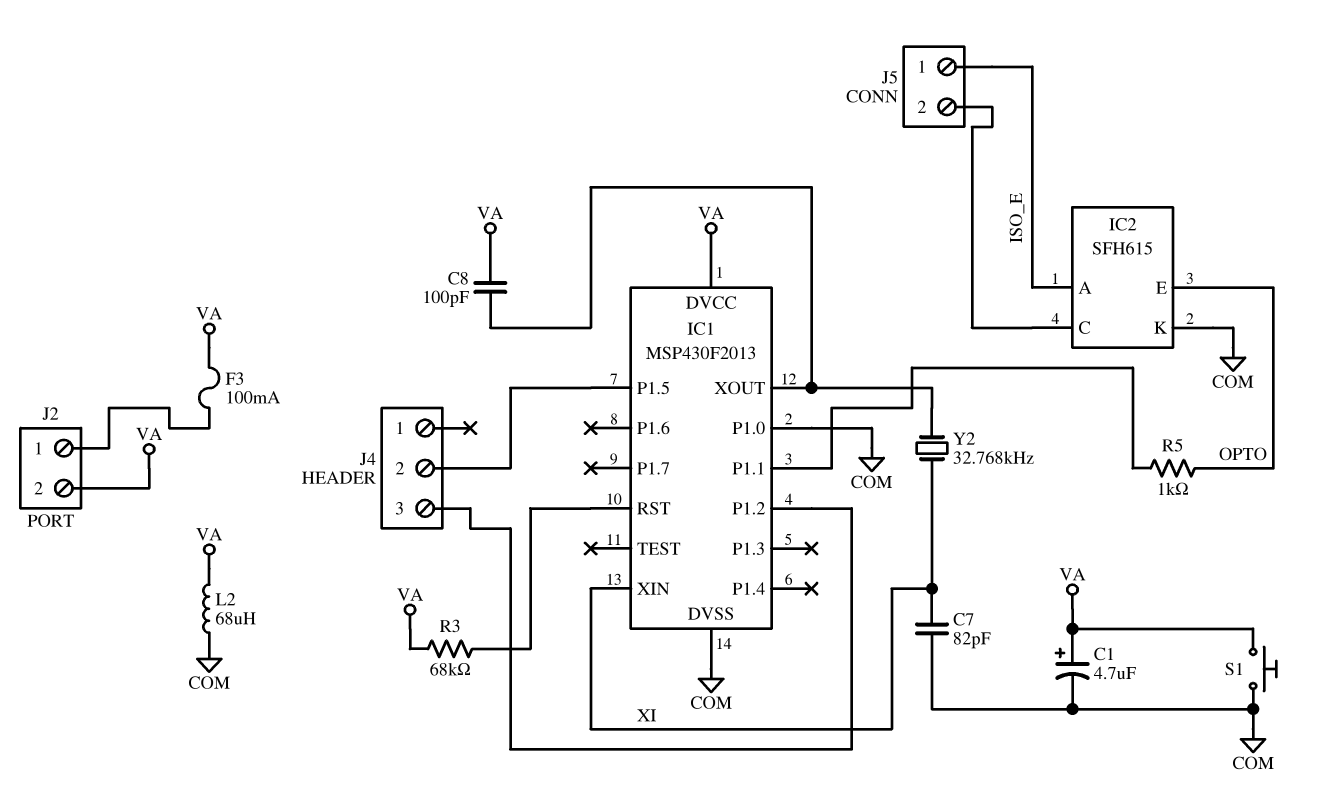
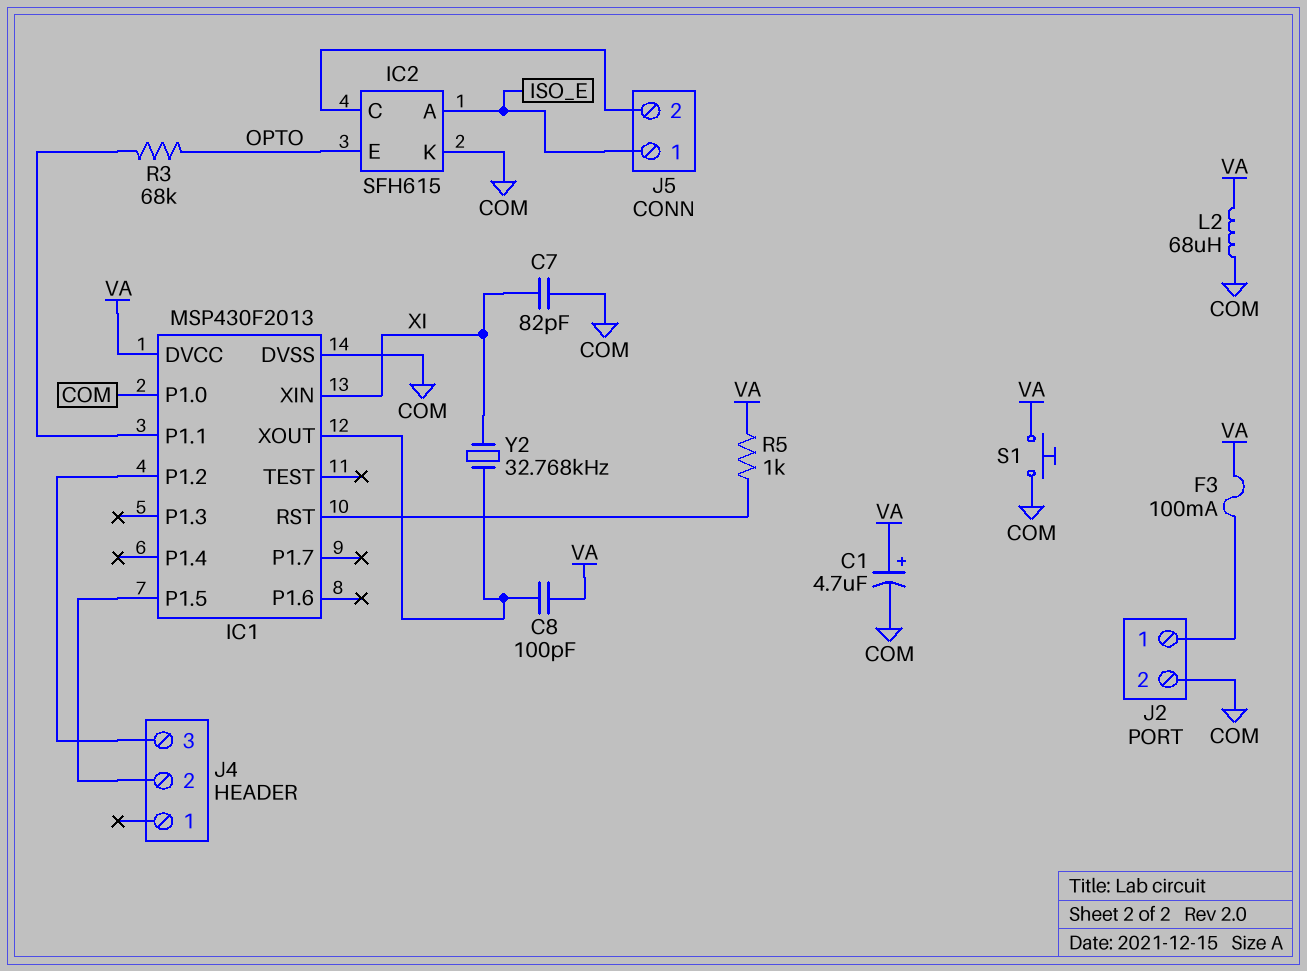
J2 pin 2: VA -> COM
R3: 68k (IC1/RST, VA) -> 68k (IC1/P1.1, OPTO)
R5: 1k (IC1/P1.1, OPTO) -> 1k (IC1/RST, VA)

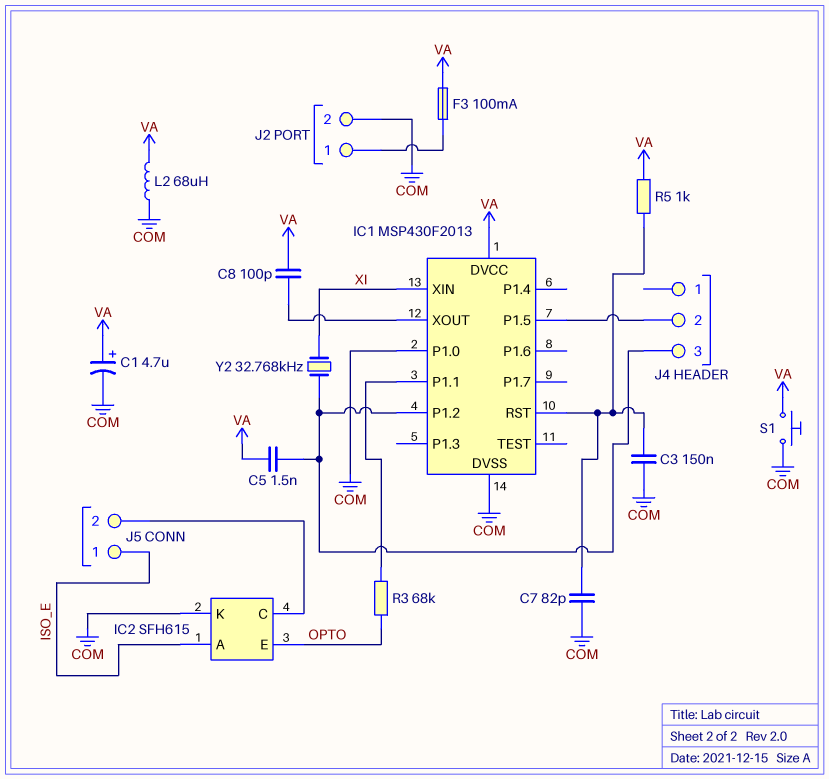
C3: none -> 150nF (COM, IC1/RST)
C5: none -> 1.5nF (IC1/P1.2, VA)
C7: 82pF (COM, XI) -> 82pF (COM, IC1/RST)
Y2: 32.768kHz (IC1/XOUT, XI) -> 32.768kHz (IC1/P1.2, XI)

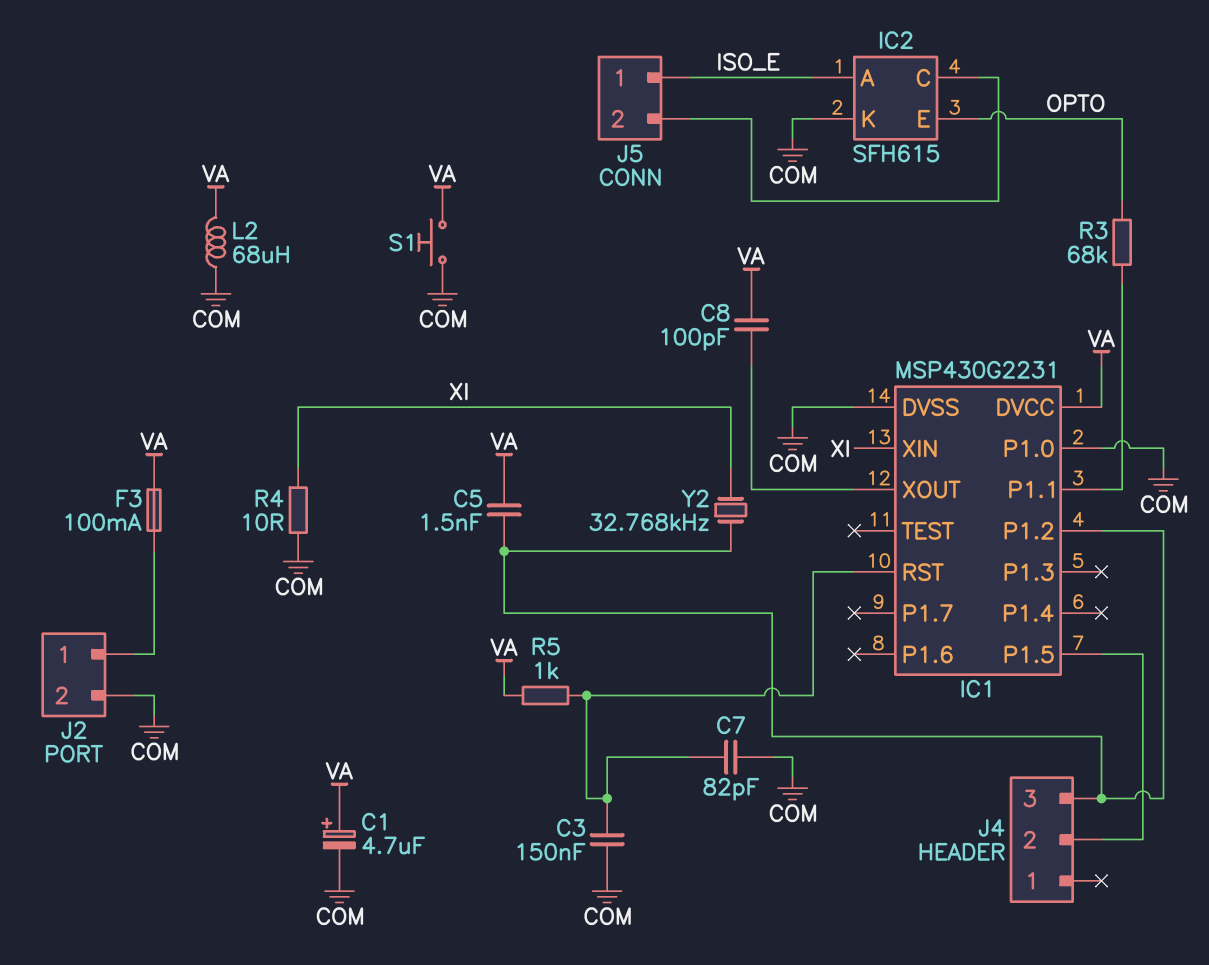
IC1: MSP430F2013 -> MSP430G2231
R4: none -> 10 (COM, XI)

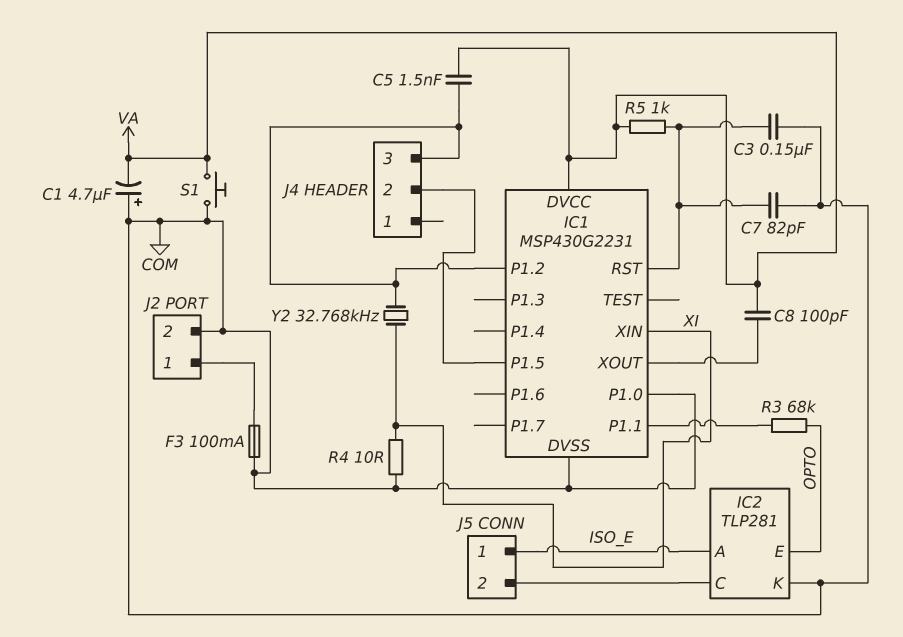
C1: 4.7uF (plus VA, minus COM) -> 4.7uF (plus COM, minus VA)
F3: 100mA (J2/1, VA) -> 100mA (COM, J2/1)
IC2: SFH615 -> TLP281
L2: 68uH (COM, VA) -> none

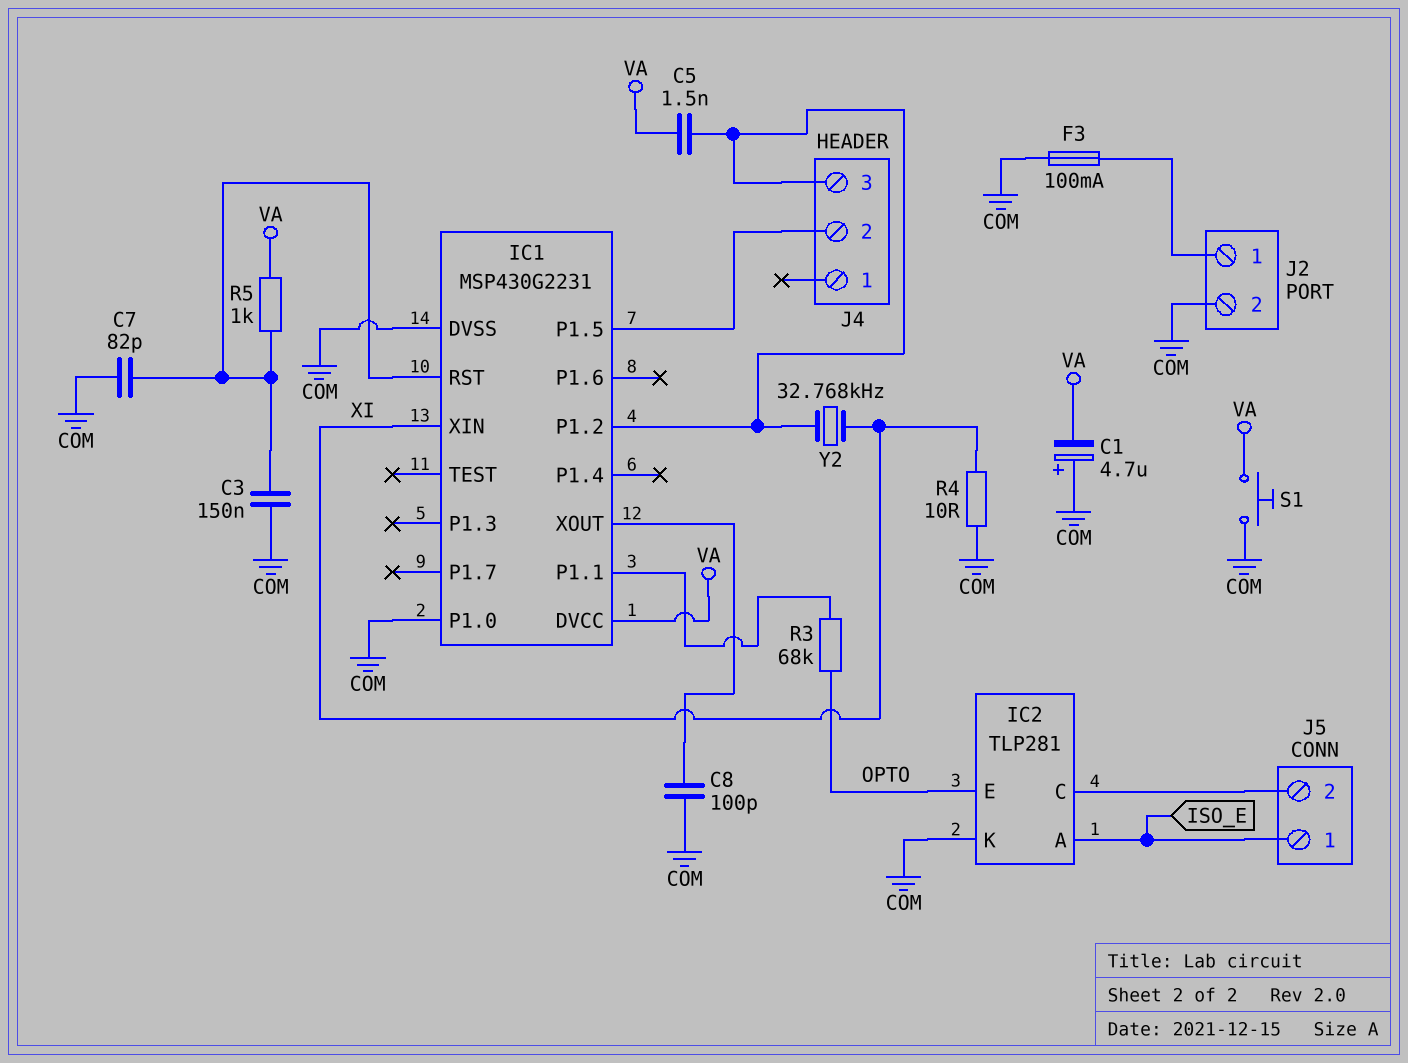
C8: 100pF (IC1/XOUT, VA) -> 100pF (COM, IC1/XOUT)

